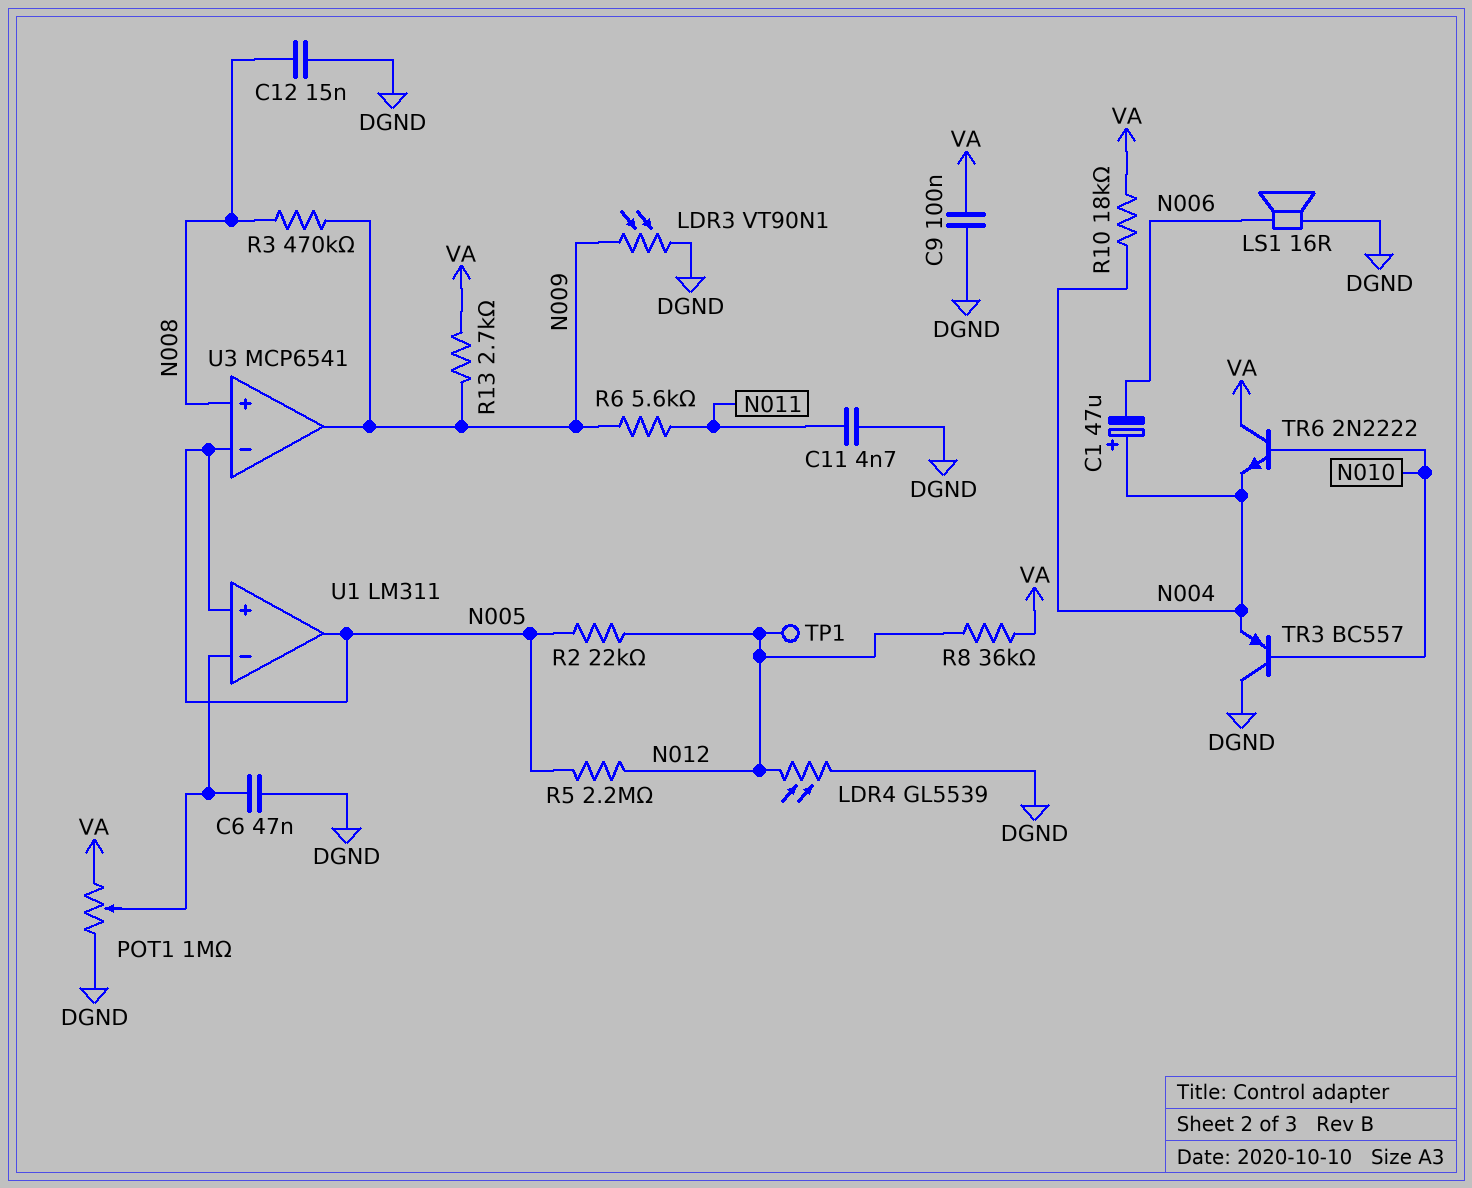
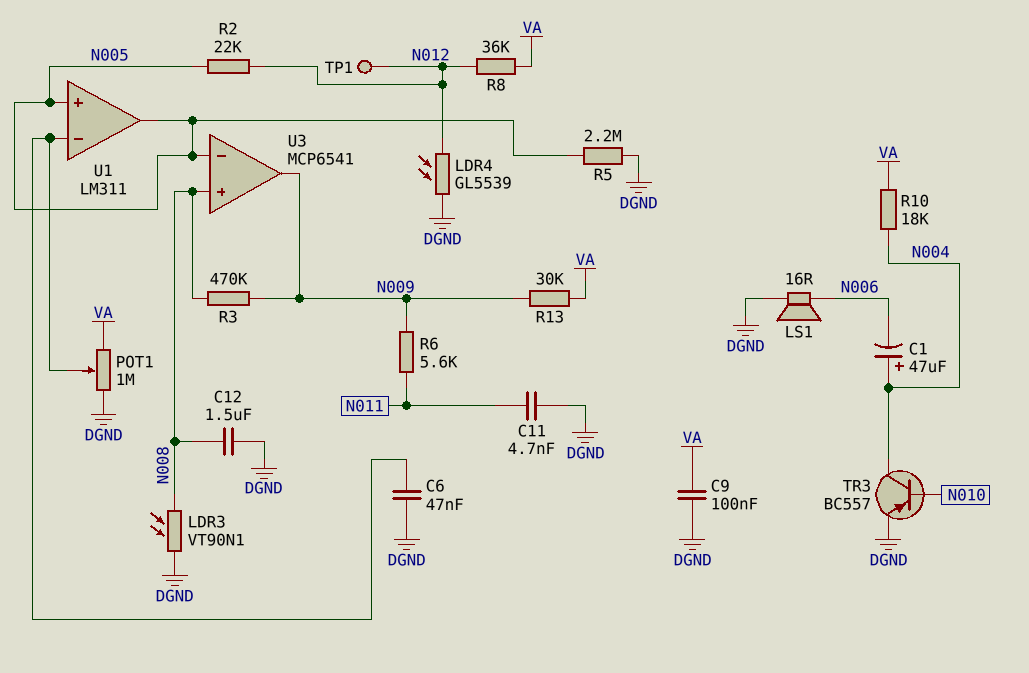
C12: 15nF (DGND, N008) -> 1.5uF (DGND, N008)
LDR3: VT90N1 (DGND, N009) -> VT90N1 (DGND, N008)
R5: 2.2M (N005, N012) -> 2.2M (DGND, N005)
R13: 2.7k (N009, VA) -> 30k (N009, VA)
TR3: PNP BC557 (B N010, C DGND, E N004) -> PNP BC557 (B N010, C N004, E DGND)
TR6: NPN 2N2222 (B N010, C VA, E N004) -> none

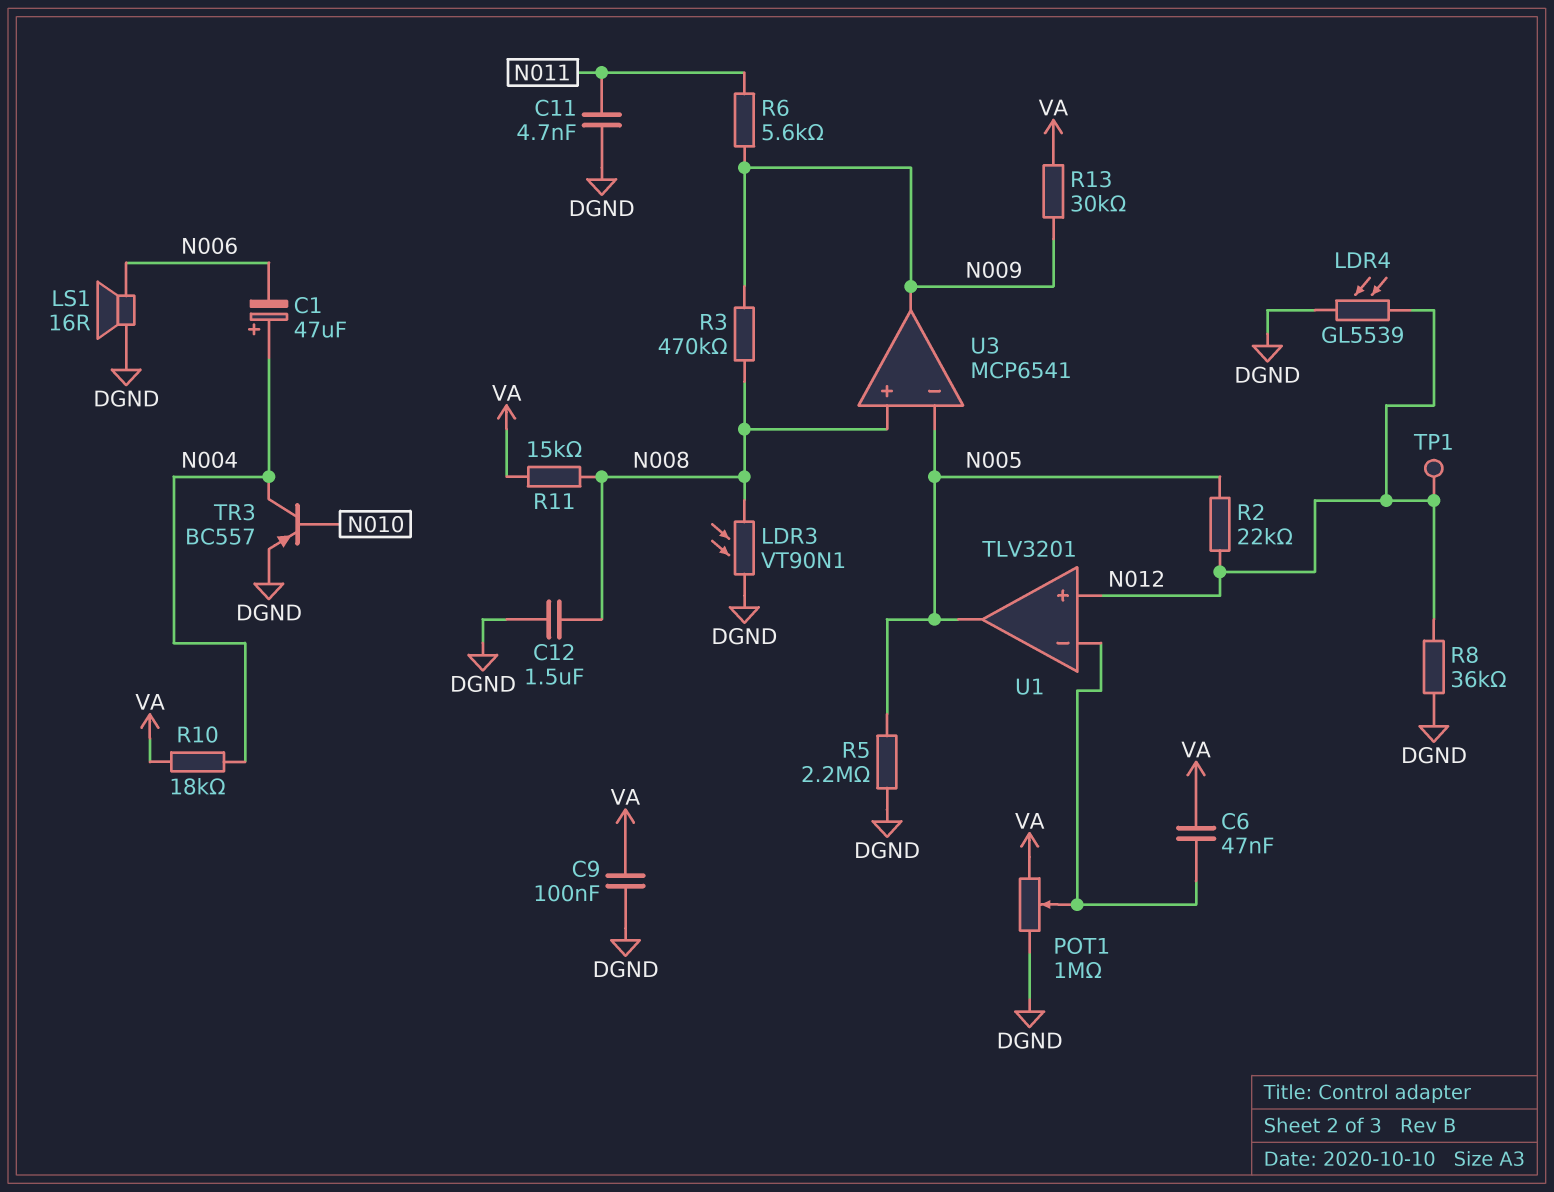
C6: 47nF (DGND, U1/in-) -> 47nF (U1/in-, VA)
R8: 36k (N012, VA) -> 36k (DGND, N012)
R11: none -> 15k (N008, VA)
U1: LM311 -> TLV3201
U1 pin in+: N005 -> N012

